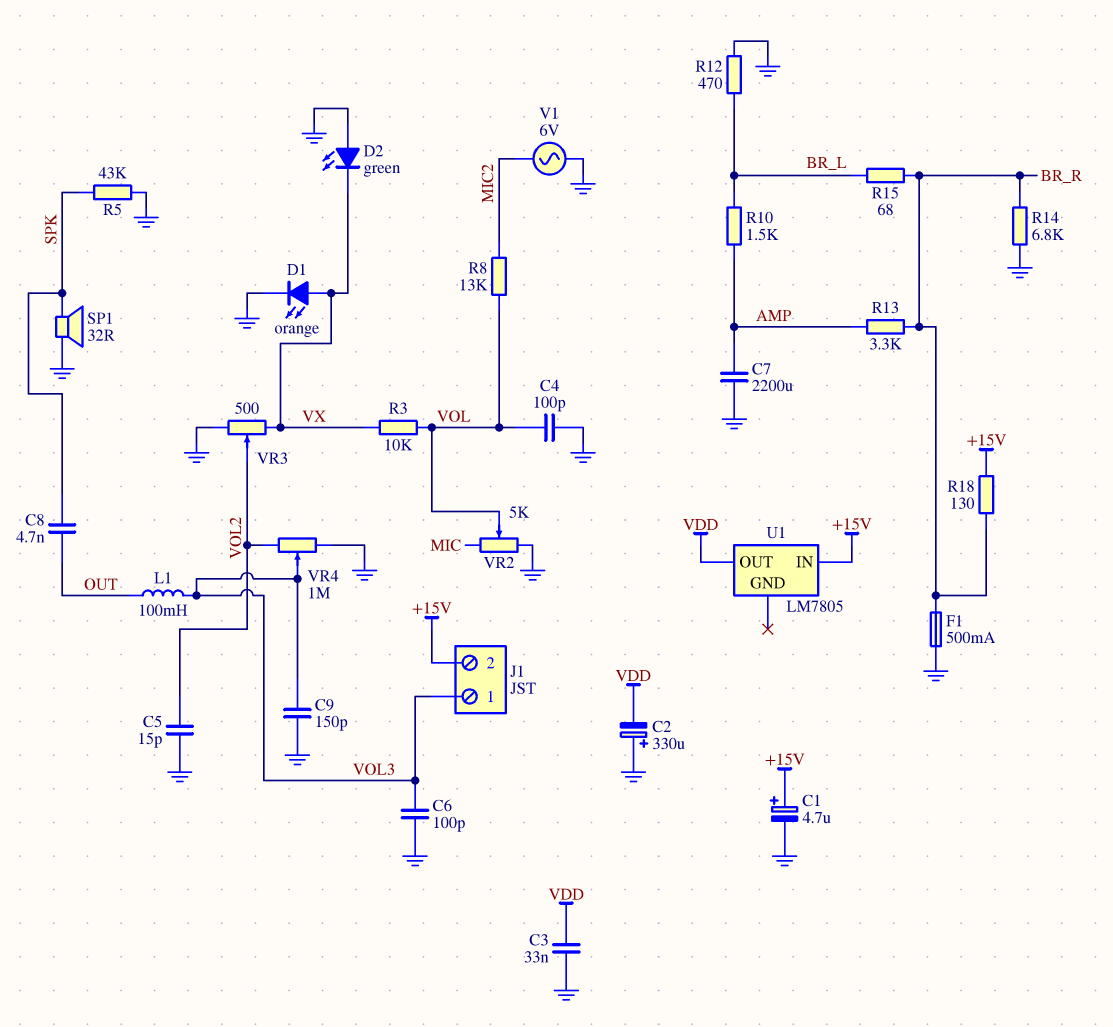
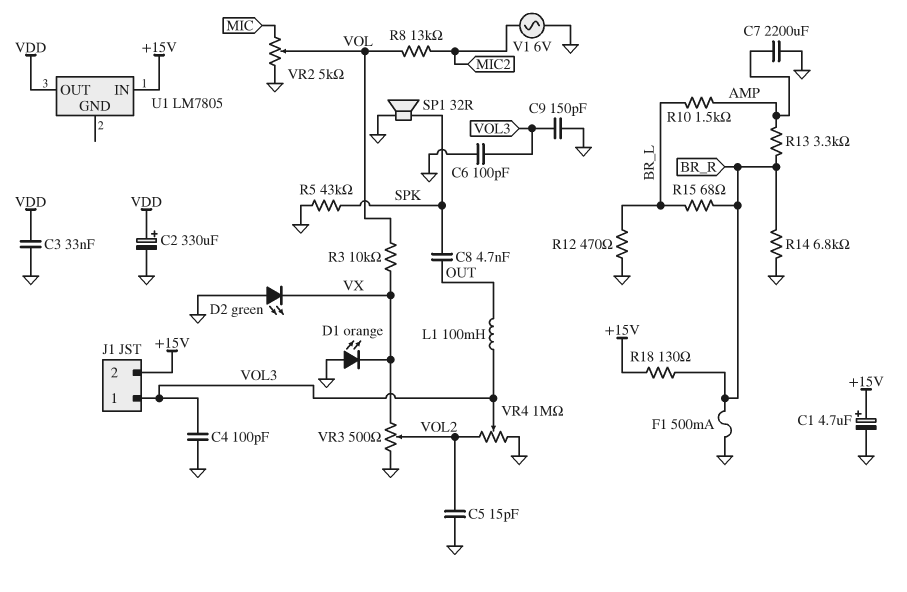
C2: 330uF (plus GND, minus VDD) -> 330uF (plus VDD, minus GND)
C4: 100pF (GND, VOL) -> 100pF (GND, VOL3)
D1: LED orange (A VX, K GND) -> LED orange (A GND, K VX)

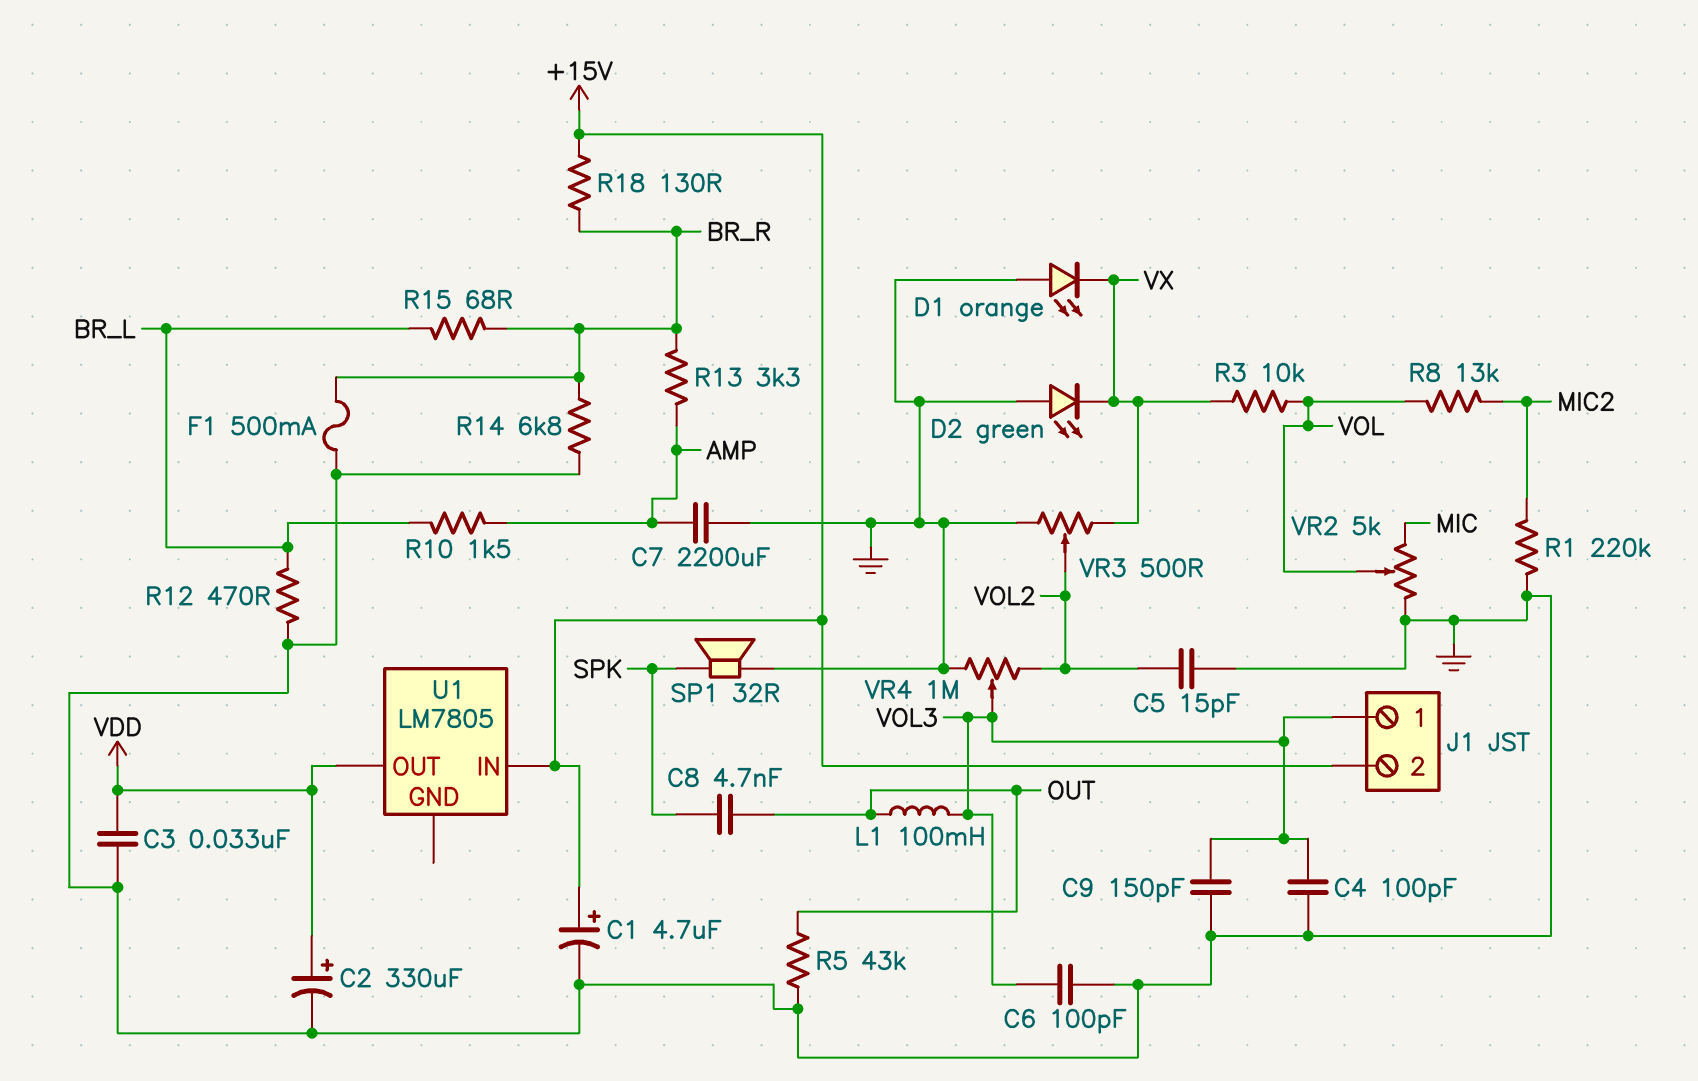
R1: none -> 220k (GND, MIC2)
R5: 43k (GND, SPK) -> 43k (GND, OUT)
V1: AC 6V (GND, MIC2) -> none

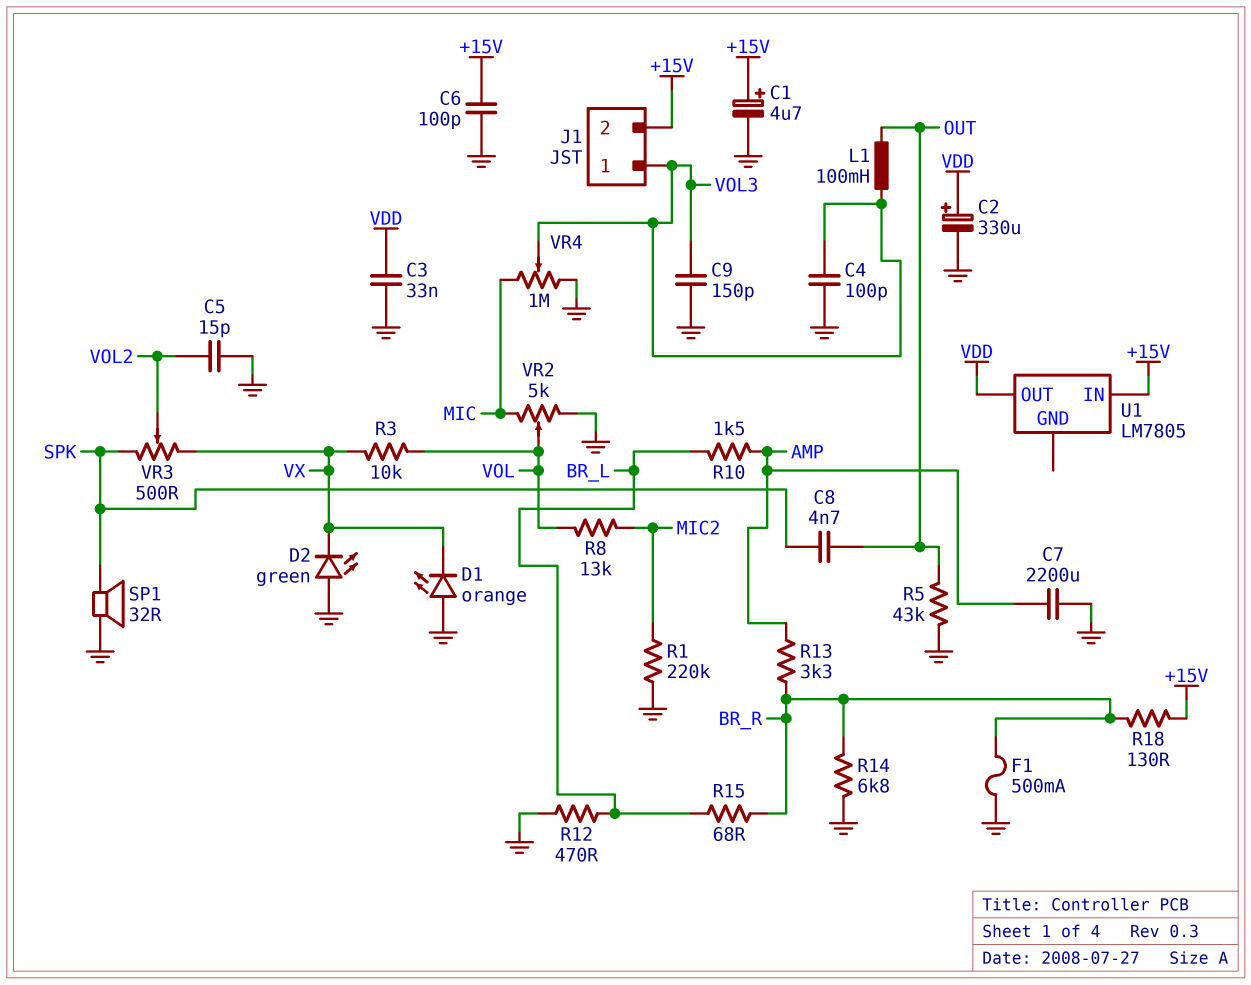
C6: 100pF (GND, VOL3) -> 100pF (+15V, GND)
VR3: 500 (GND, VX, wiper VOL2) -> 500 (SPK, VX, wiper VOL2)
VR4: 1M (GND, VOL2, wiper VOL3) -> 1M (GND, MIC, wiper VOL3)

